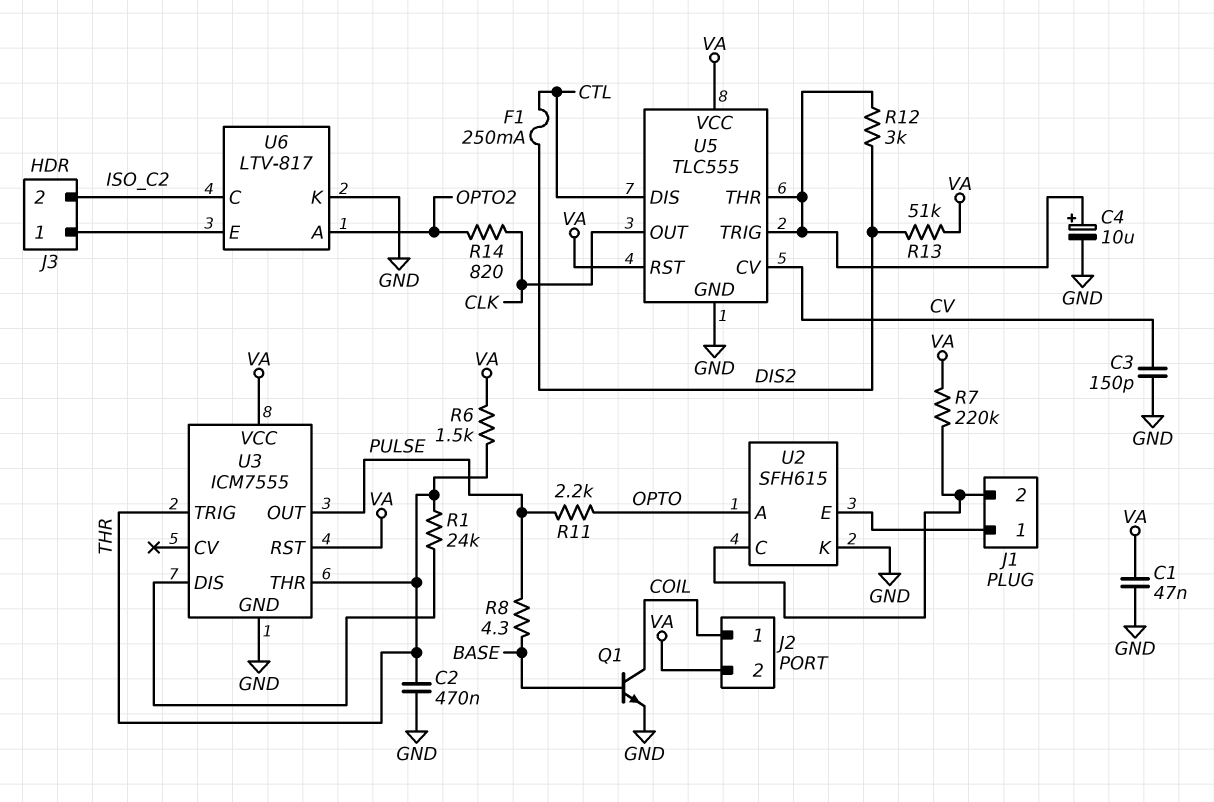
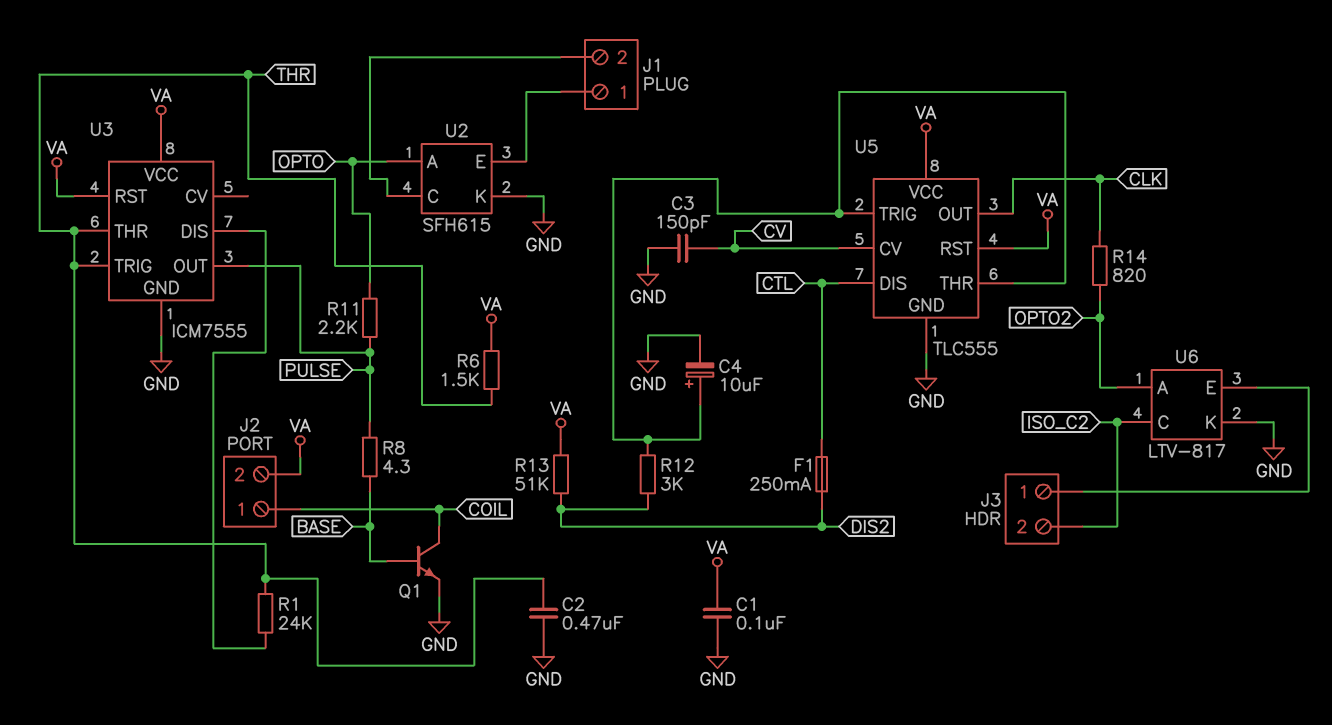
C1: 47nF (GND, VA) -> 100nF (GND, VA)
R7: 220k (J1/2, VA) -> none

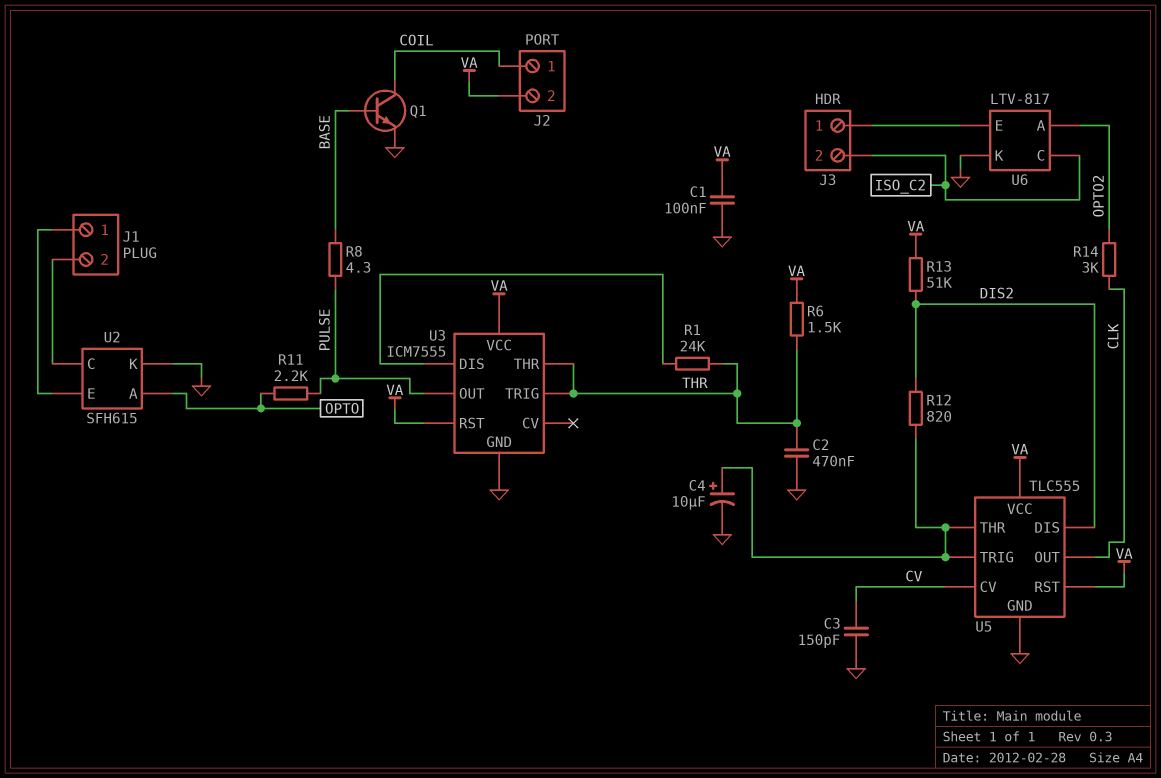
F1: 250mA (CTL, DIS2) -> none
R12: 3k (DIS2, U5/THR) -> 820 (DIS2, U5/THR)
R14: 820 (CLK, OPTO2) -> 3k (CLK, OPTO2)
U5 pin DIS: CTL -> DIS2

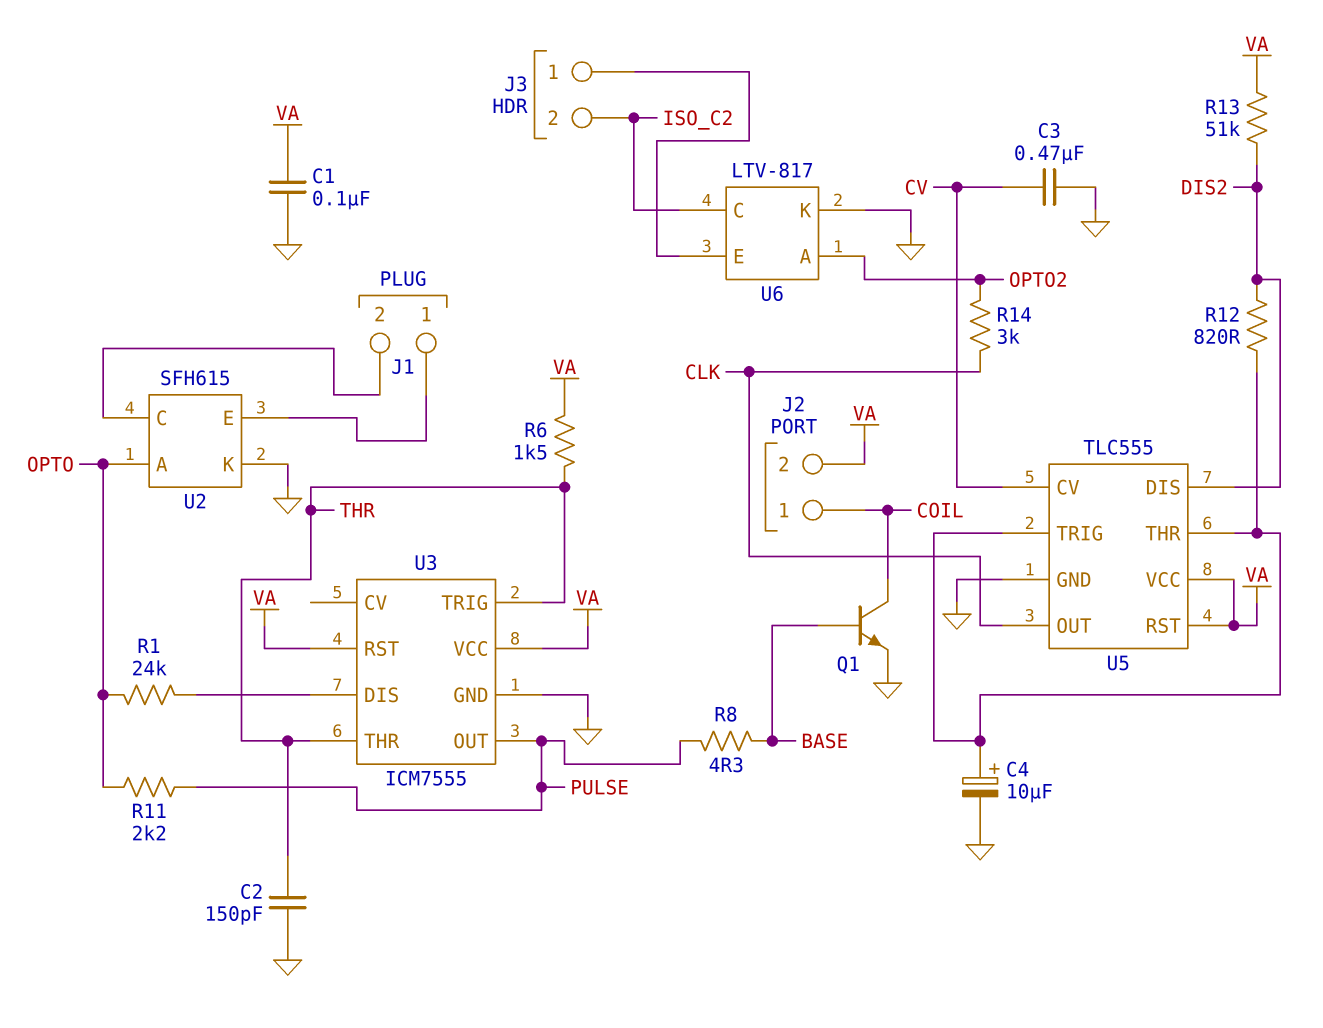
C2: 470nF (GND, THR) -> 150pF (GND, THR)
C3: 150pF (CV, GND) -> 470nF (CV, GND)
R1: 24k (THR, U3/DIS) -> 24k (OPTO, U3/DIS)

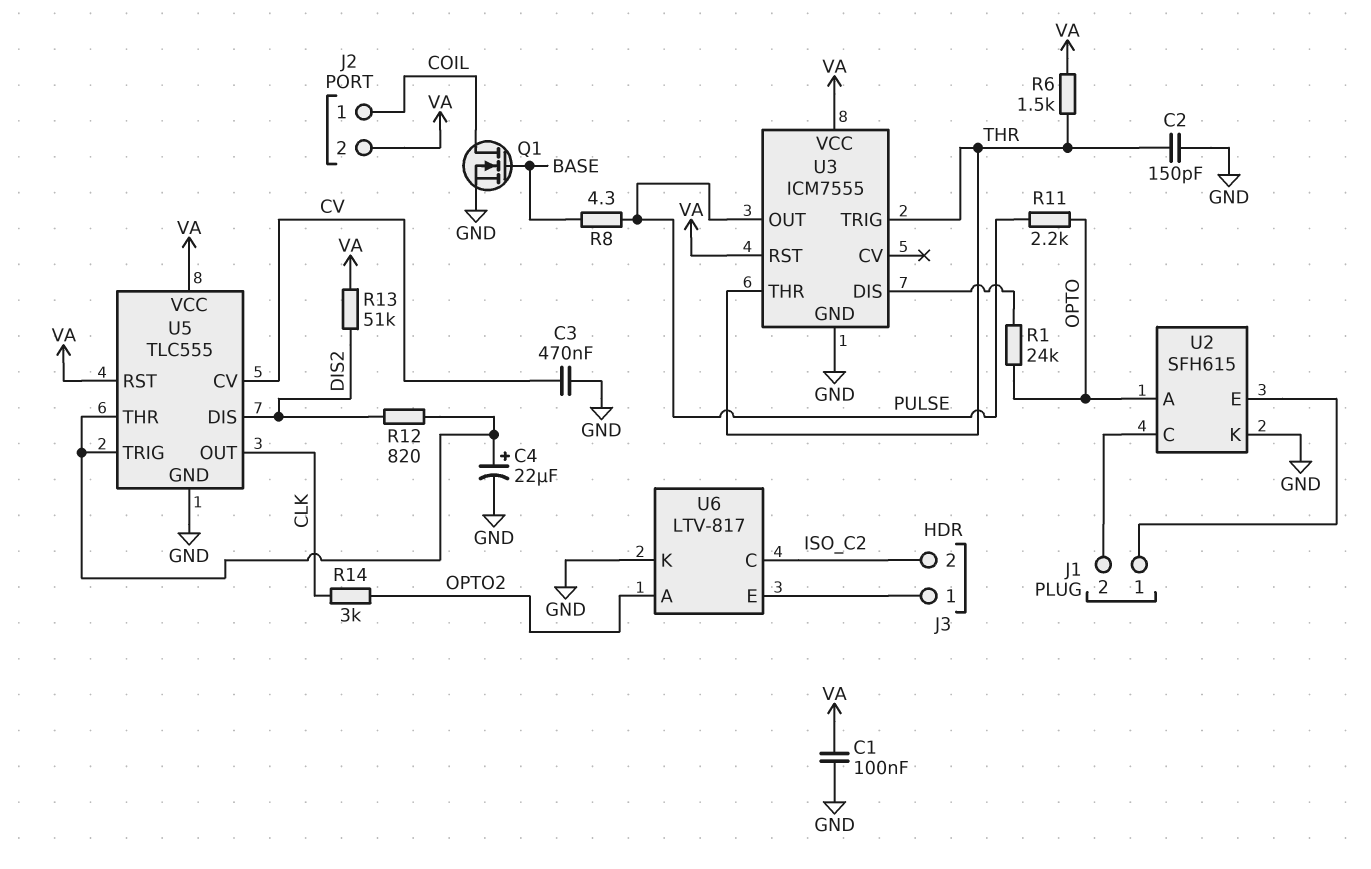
C4: 10uF (plus U5/THR, minus GND) -> 22uF (plus U5/THR, minus GND)
Q1: NPN (B BASE, C COIL, E GND) -> NMOS (G BASE, D COIL, S GND)

